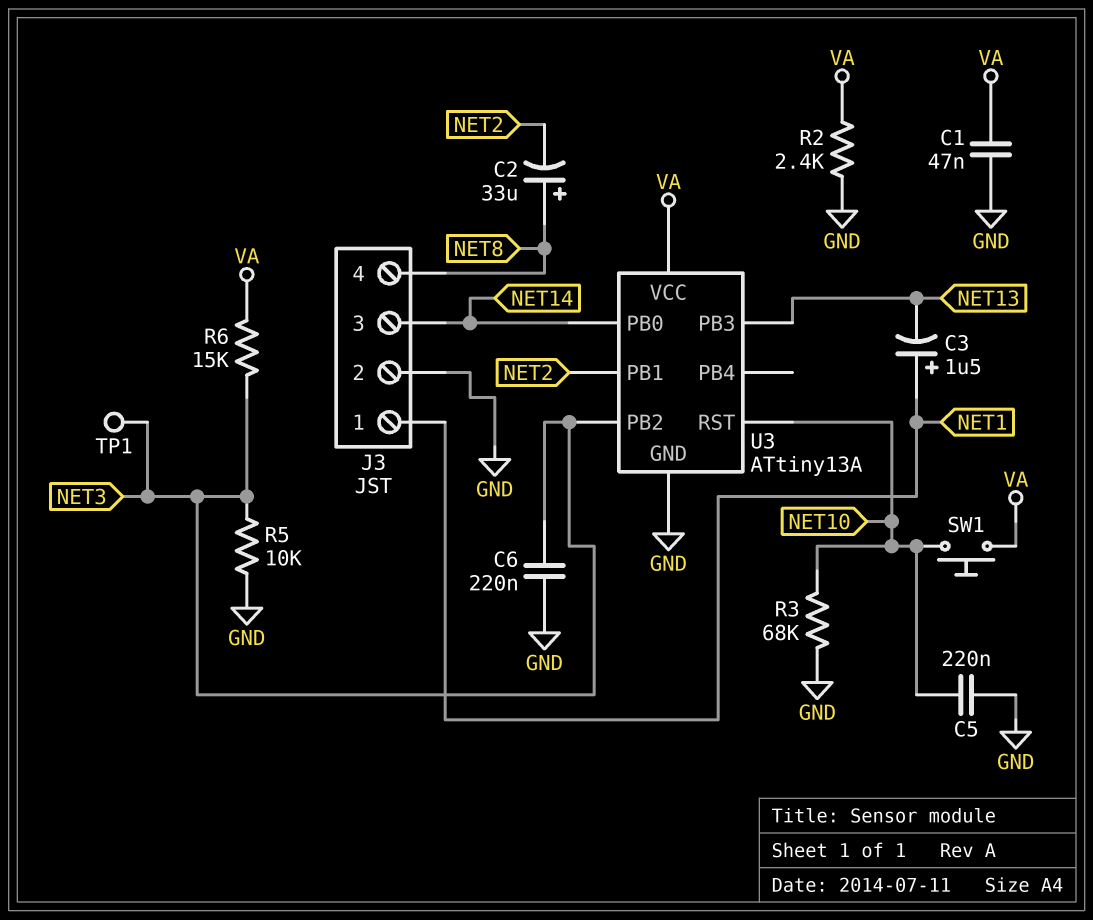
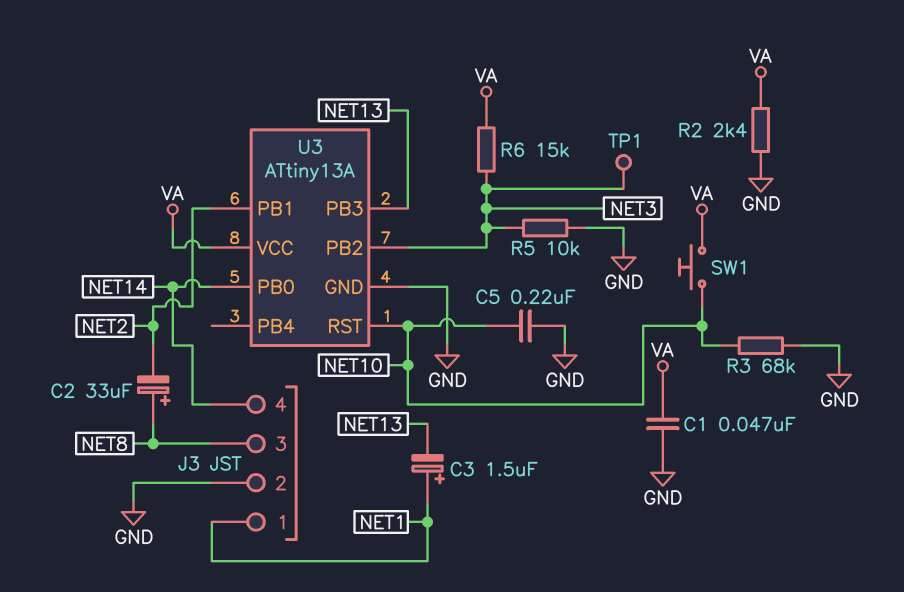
C6: 220nF (GND, NET3) -> none
J3 pin 3: NET14 -> NET8
J3 pin 4: NET8 -> NET14

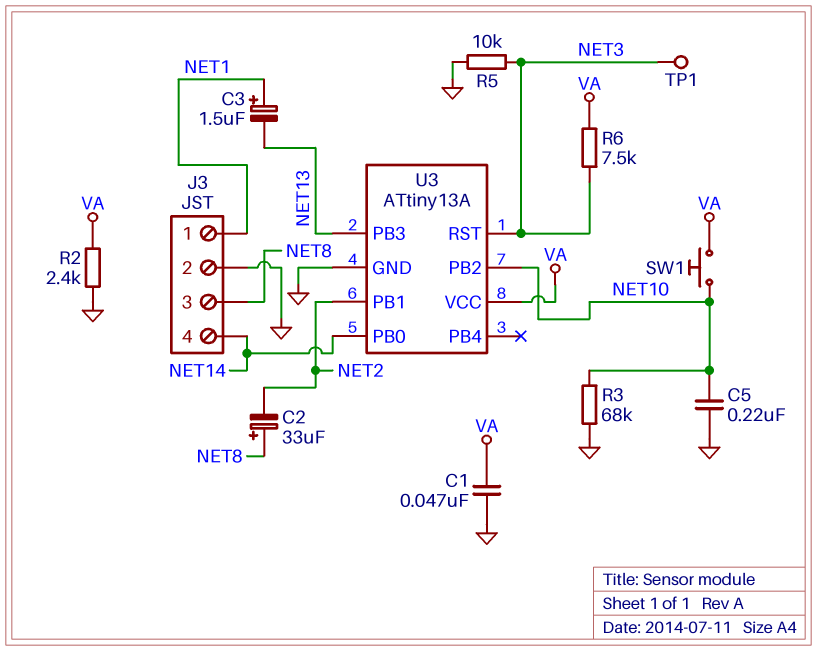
R6: 15k (NET3, VA) -> 7.5k (NET3, VA)
U3 pin PB2: NET3 -> NET10
U3 pin RST: NET10 -> NET3

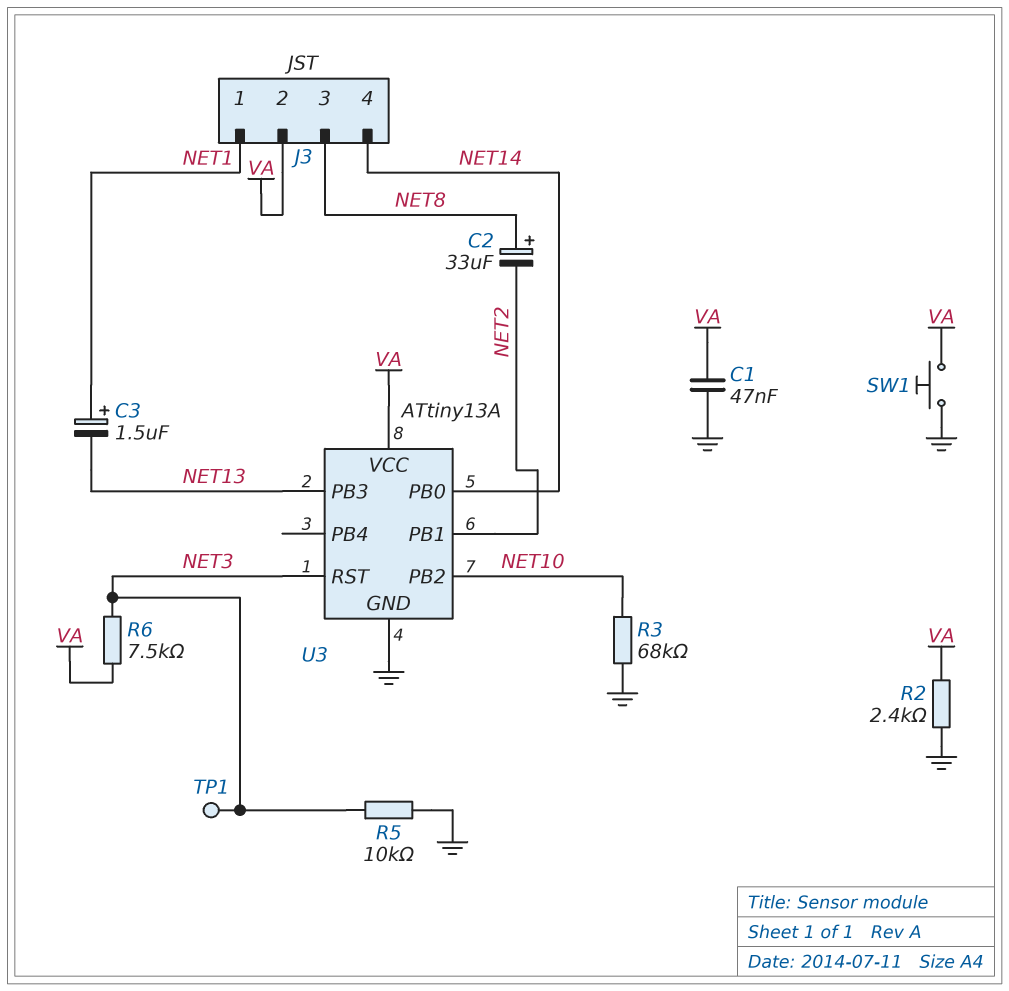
C5: 220nF (GND, NET10) -> none
J3 pin 2: GND -> VA
SW1: button (NET10, VA) -> button (GND, VA)

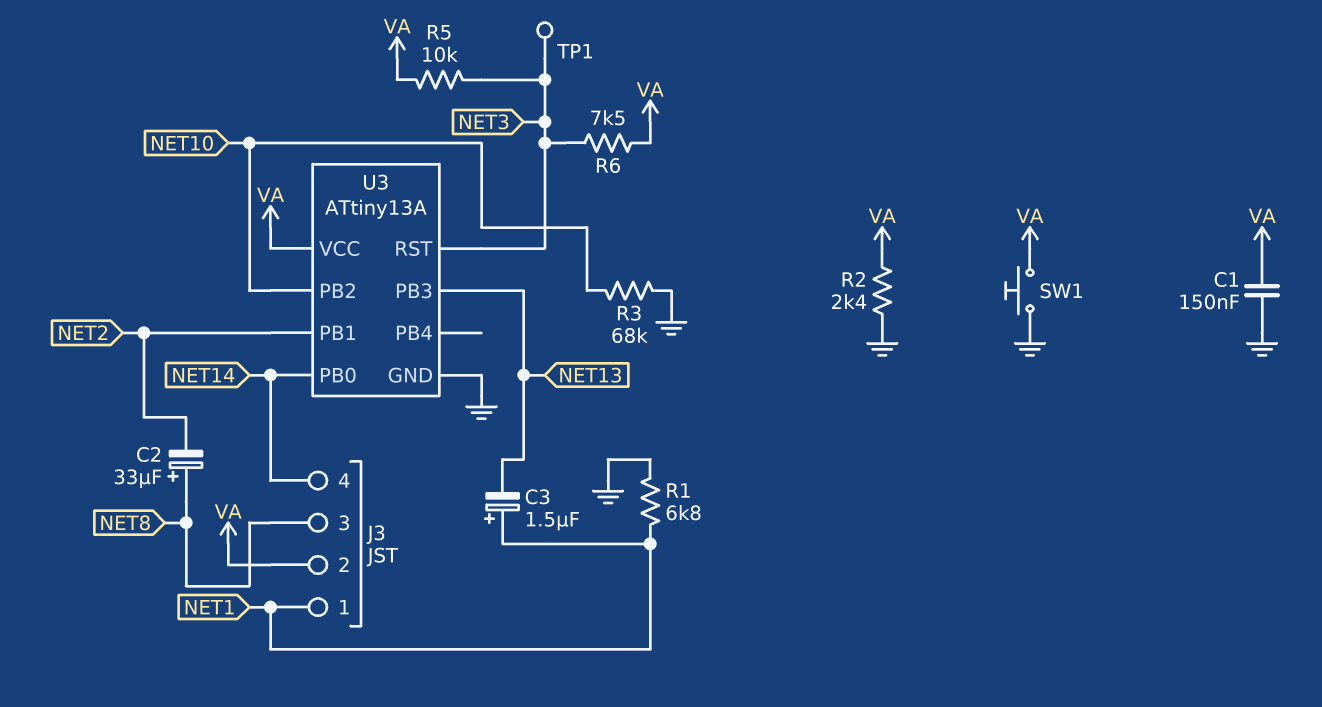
C1: 47nF (GND, VA) -> 150nF (GND, VA)
R1: none -> 6.8k (GND, NET1)
R5: 10k (GND, NET3) -> 10k (NET3, VA)

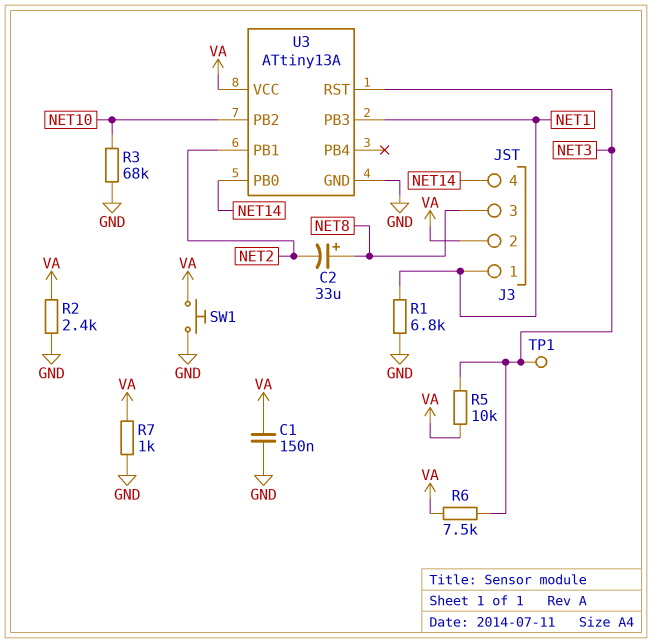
C3: 1.5uF (plus NET1, minus NET13) -> none
R7: none -> 1k (GND, VA)
U3 pin PB3: NET13 -> NET1

